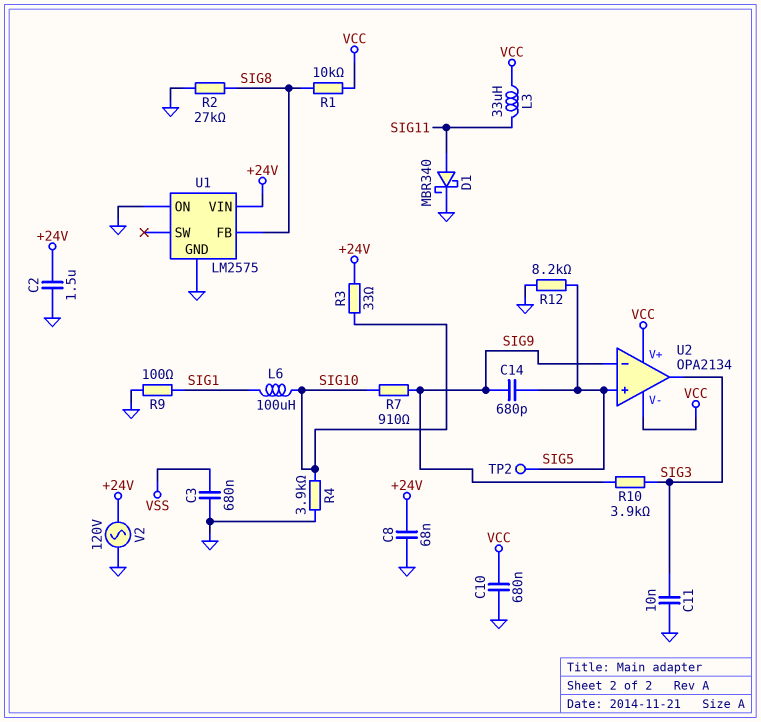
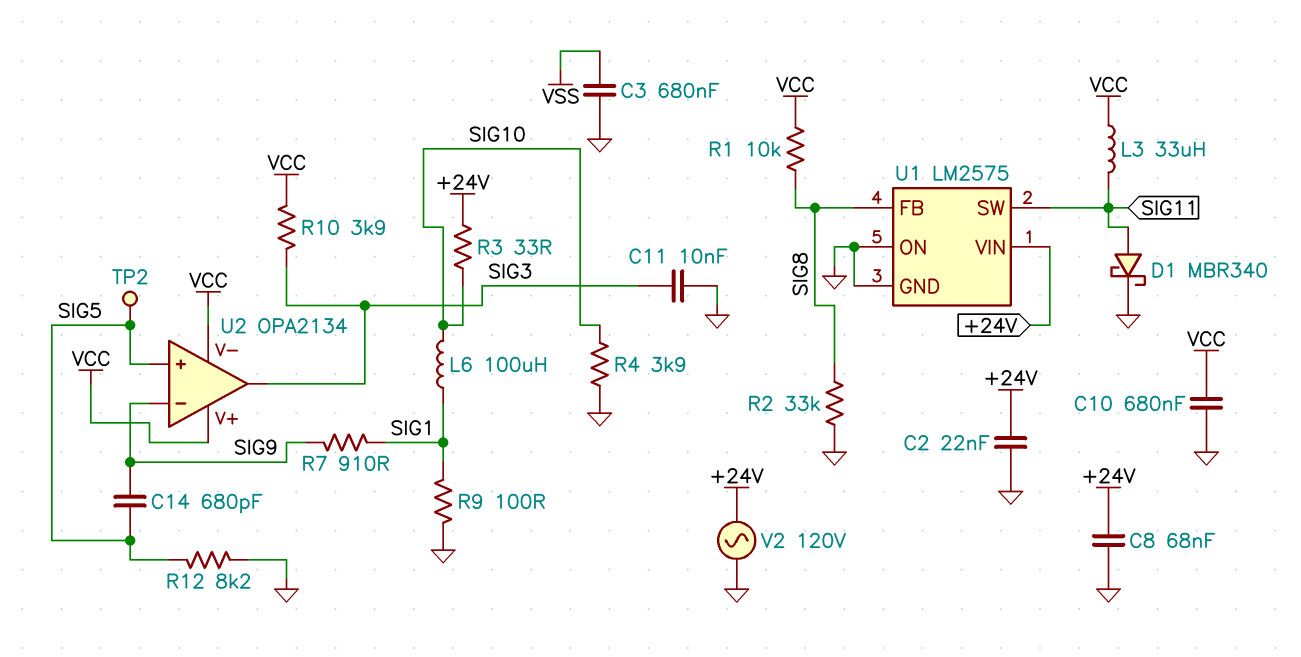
C2: 1.5uF (+24V, GND) -> 22nF (+24V, GND)
R2: 27k (GND, SIG8) -> 33k (GND, SIG8)
R7: 910 (SIG9, SIG10) -> 910 (SIG1, SIG9)
R10: 3.9k (SIG3, SIG9) -> 3.9k (SIG3, VCC)
U1 pin SW: none -> SIG11

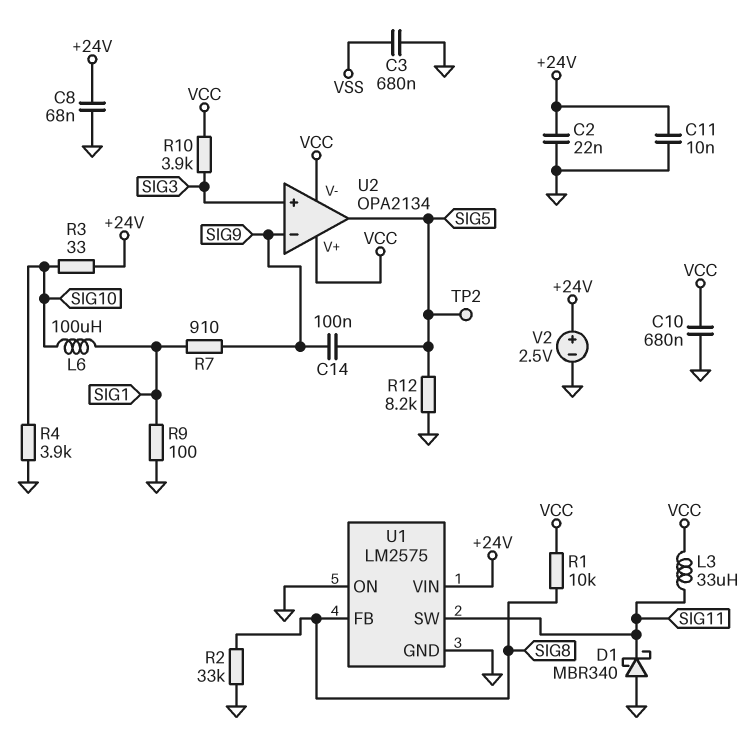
C11: 10nF (GND, SIG3) -> 10nF (+24V, GND)
C14: 680pF (SIG5, SIG9) -> 100nF (SIG5, SIG9)
D1: schottky MBR340 (A SIG11, K GND) -> schottky MBR340 (A GND, K SIG11)
U2 pin in+: SIG5 -> SIG3
U2 pin out: SIG3 -> SIG5
V2: AC 120V (+24V, GND) -> 2.5V (plus +24V, minus GND)

